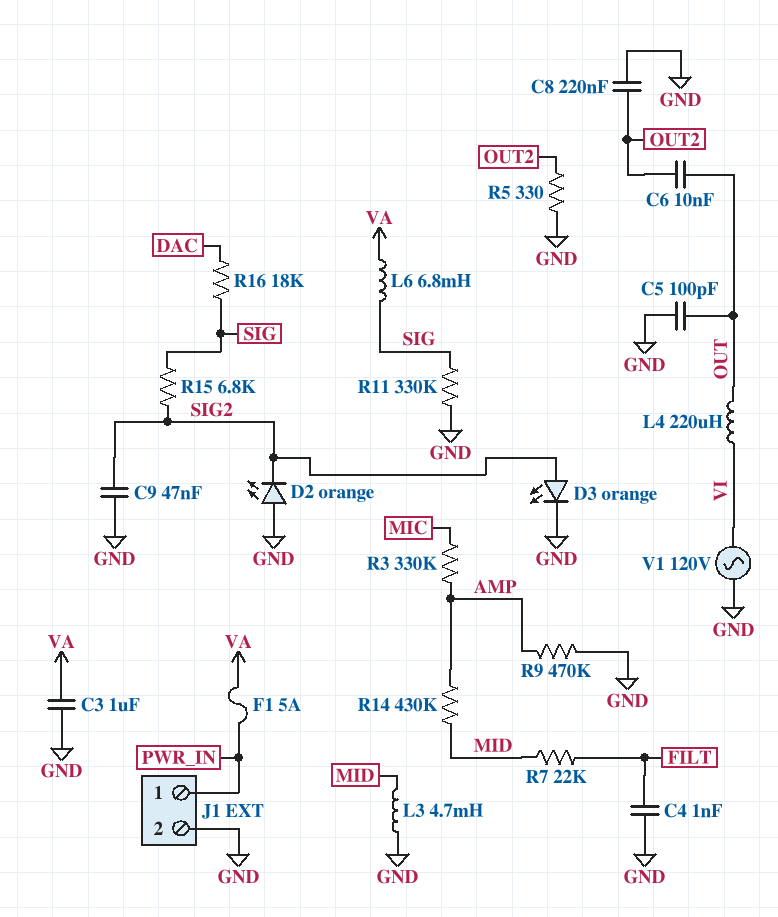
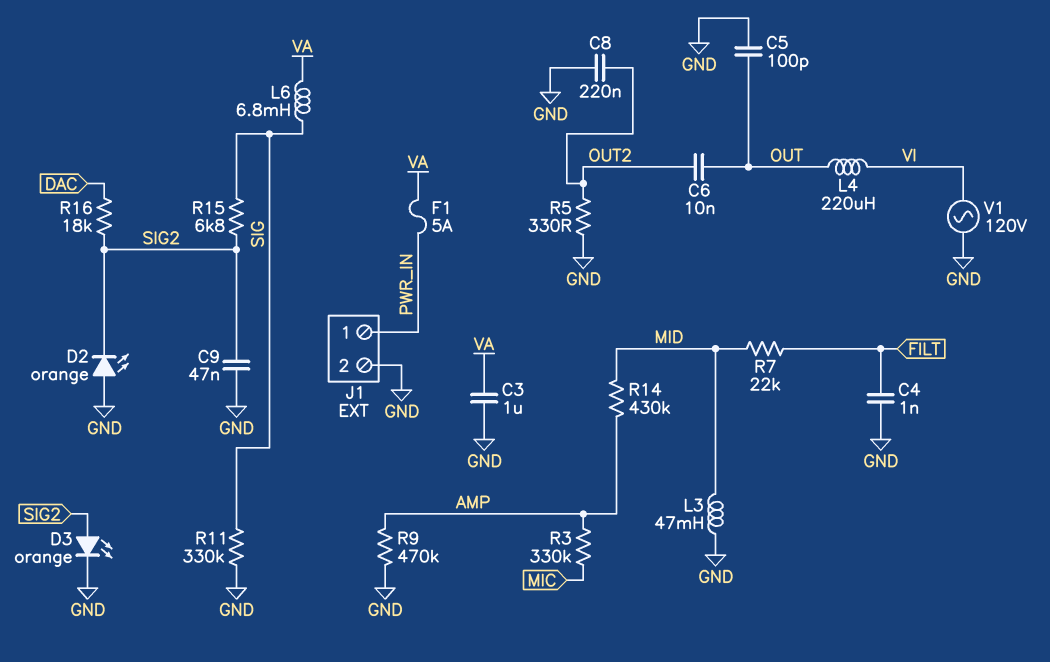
L3: 4.7mH (GND, MID) -> 47mH (GND, MID)
R16: 18k (DAC, SIG) -> 18k (DAC, SIG2)

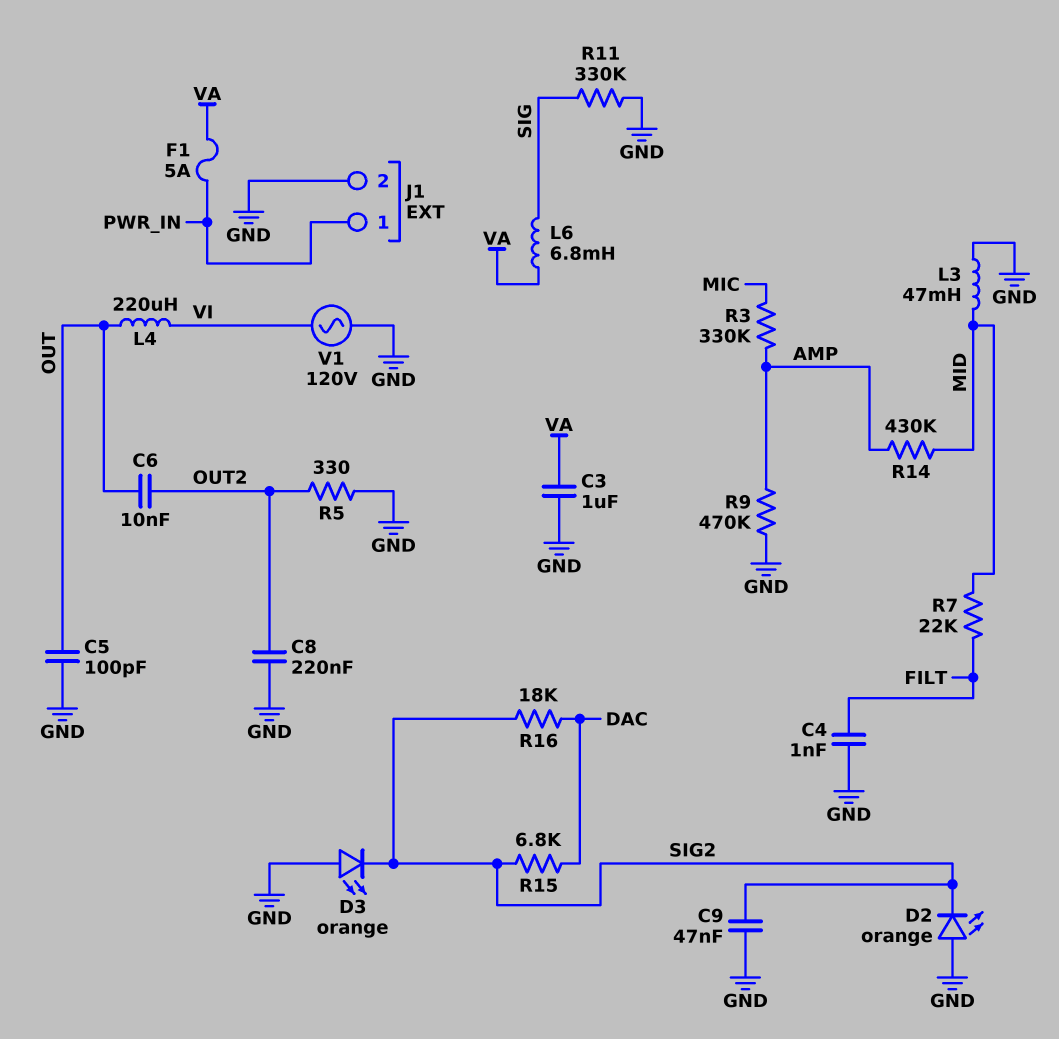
D3: LED orange (A SIG2, K GND) -> LED orange (A GND, K SIG2)
R15: 6.8k (SIG, SIG2) -> 6.8k (DAC, SIG2)

